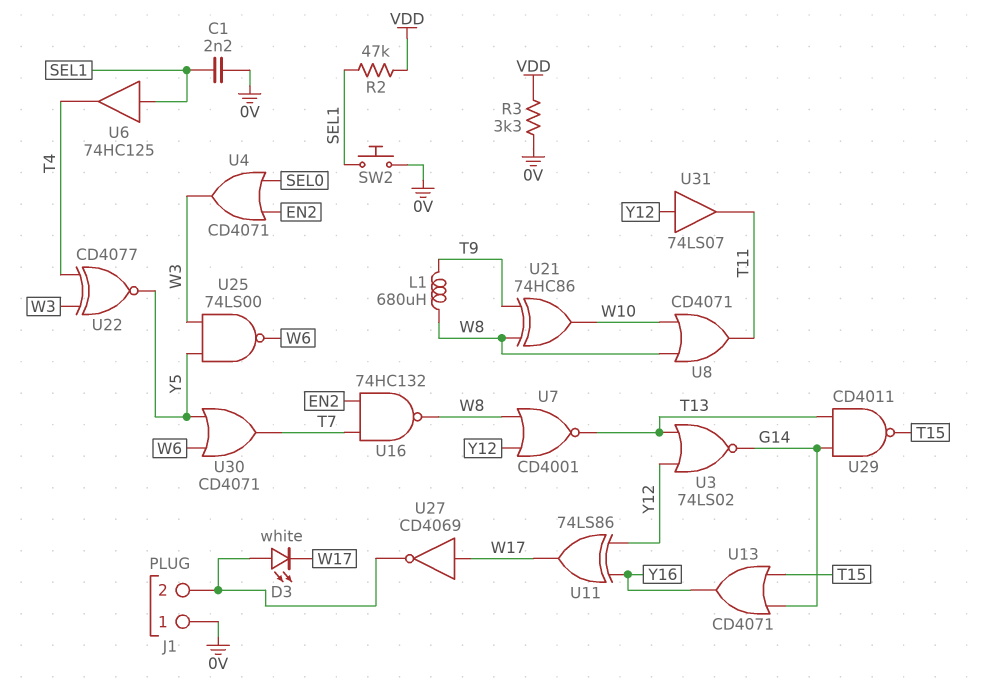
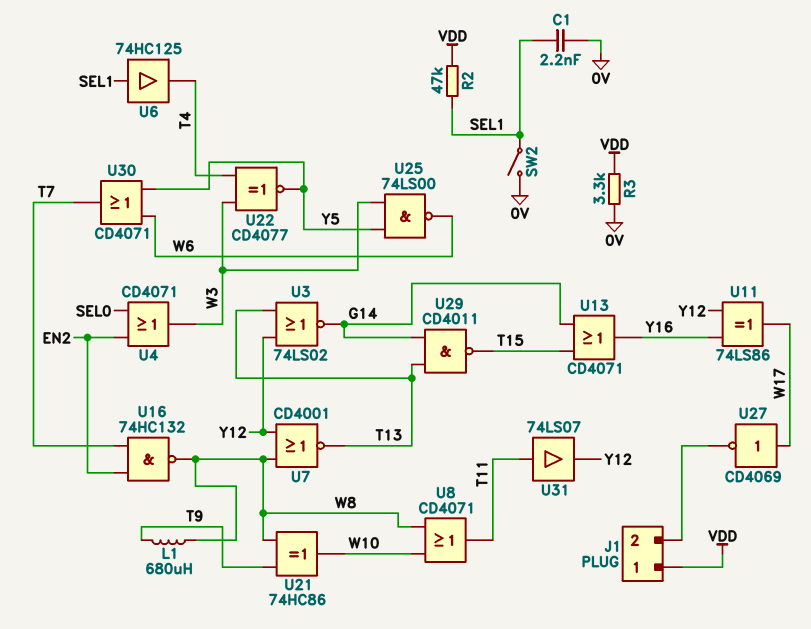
D3: LED white (A J1/2, K W17) -> none
J1 pin 1: 0V -> VDD
SW2: button (0V, SEL1) -> switch (0V, SEL1)
U31: buffer 74LS07 (in Y12, out T11) -> buffer 74LS07 (in T11, out Y12)

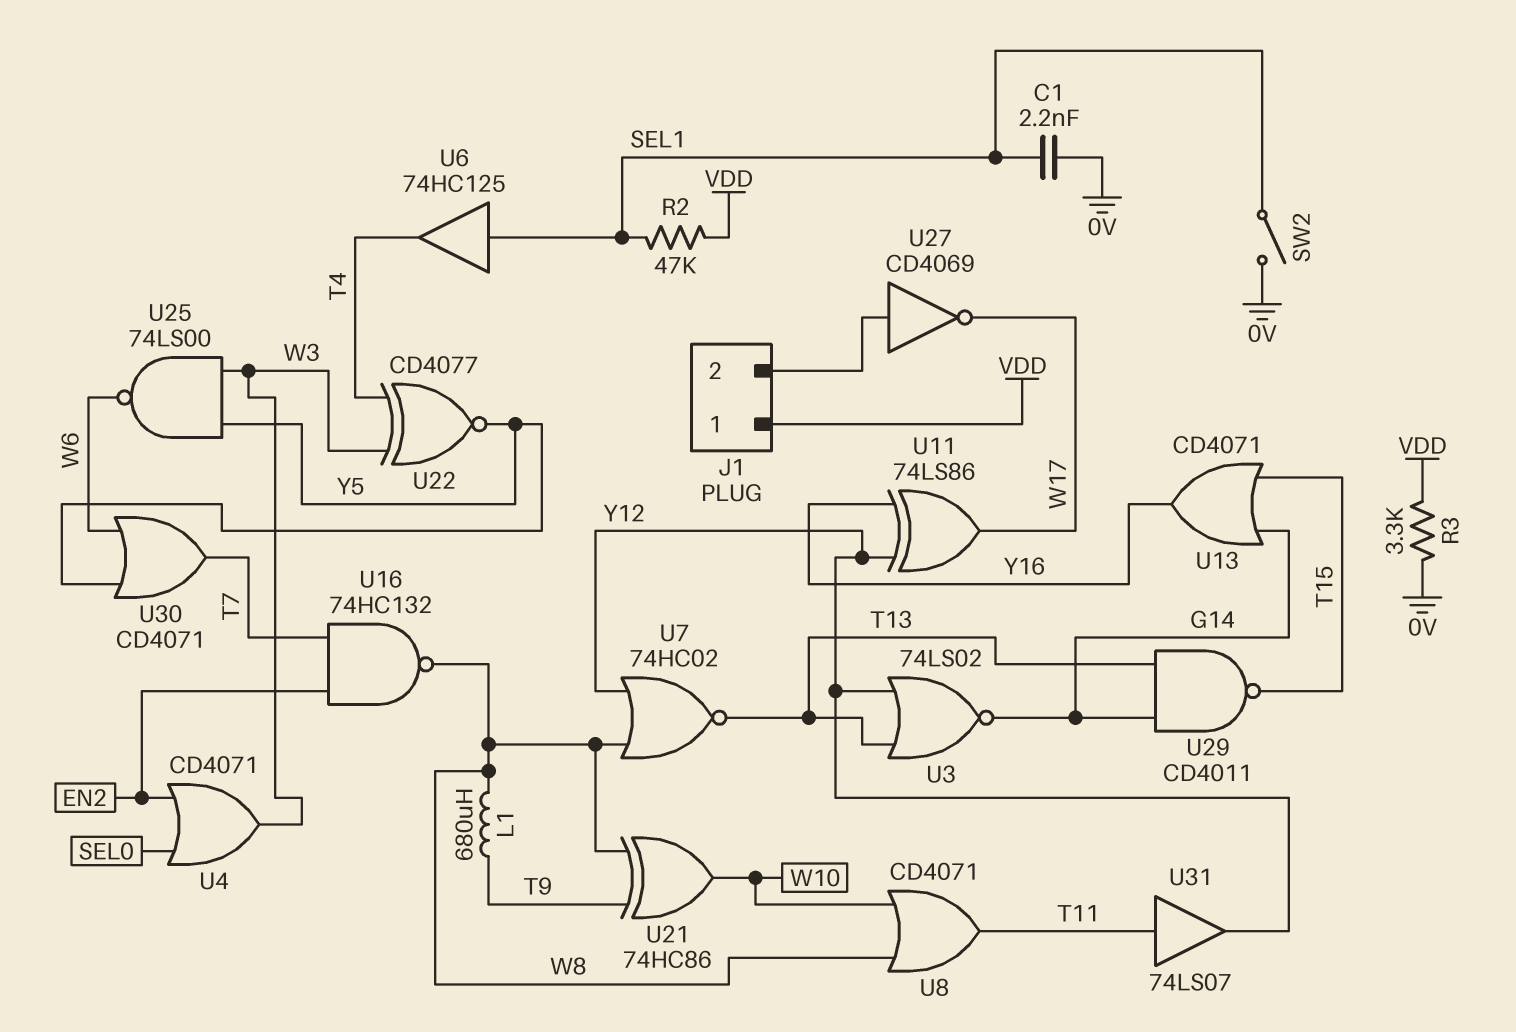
U7: NOR CD4001 (in W8, in Y12, out T13) -> NOR 74HC02 (in W8, in Y12, out T13)
U27: NOT CD4069 (in W17, out J1/2) -> NOT CD4069 (in J1/2, out W17)

